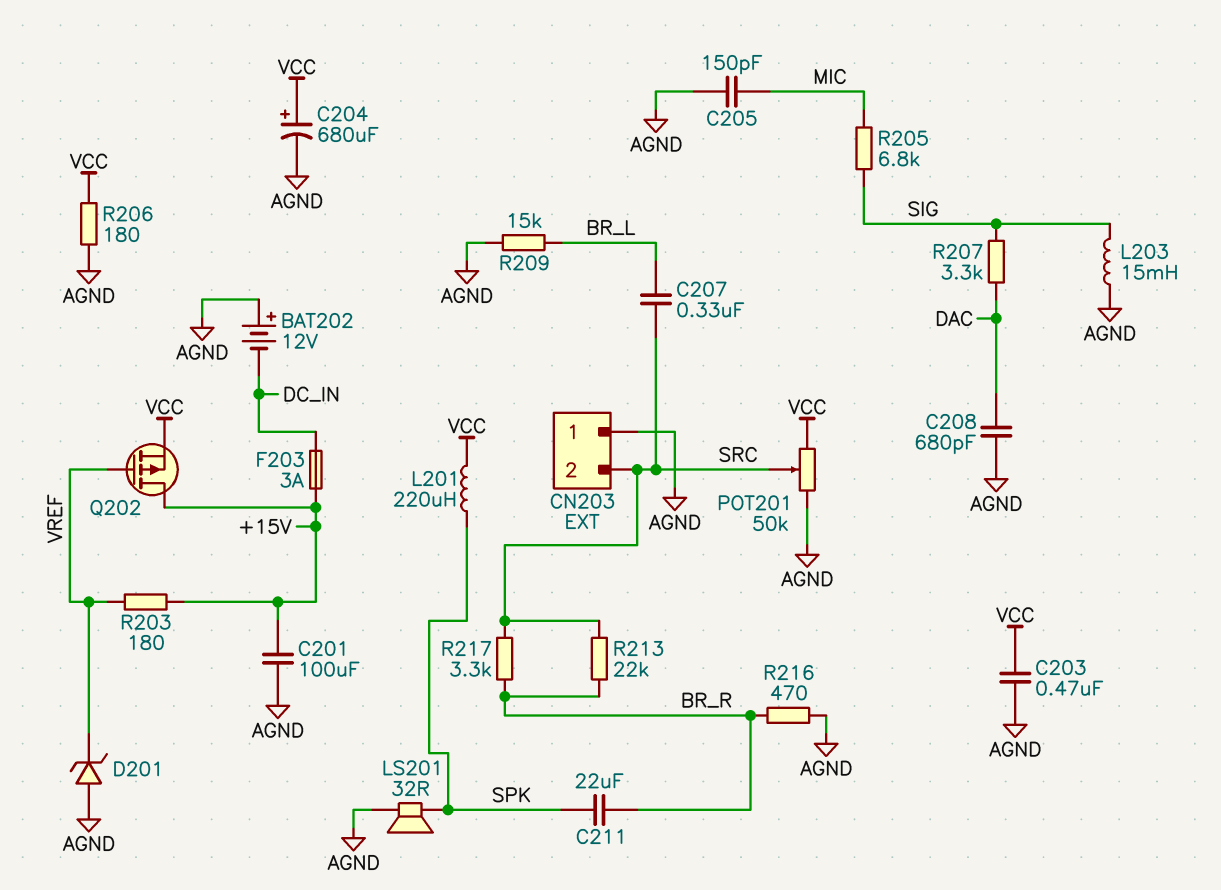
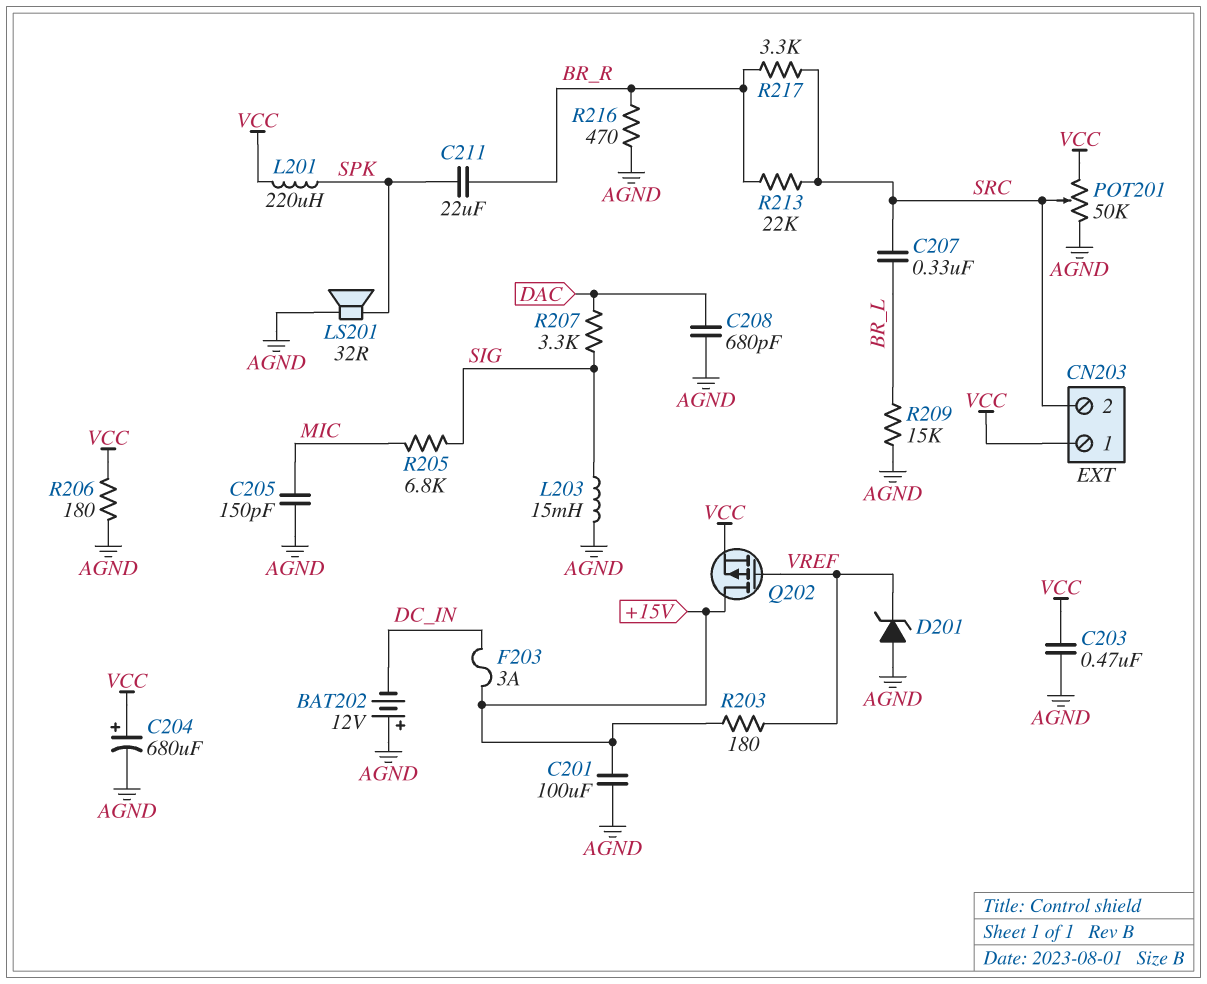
CN203 pin 1: AGND -> VCC

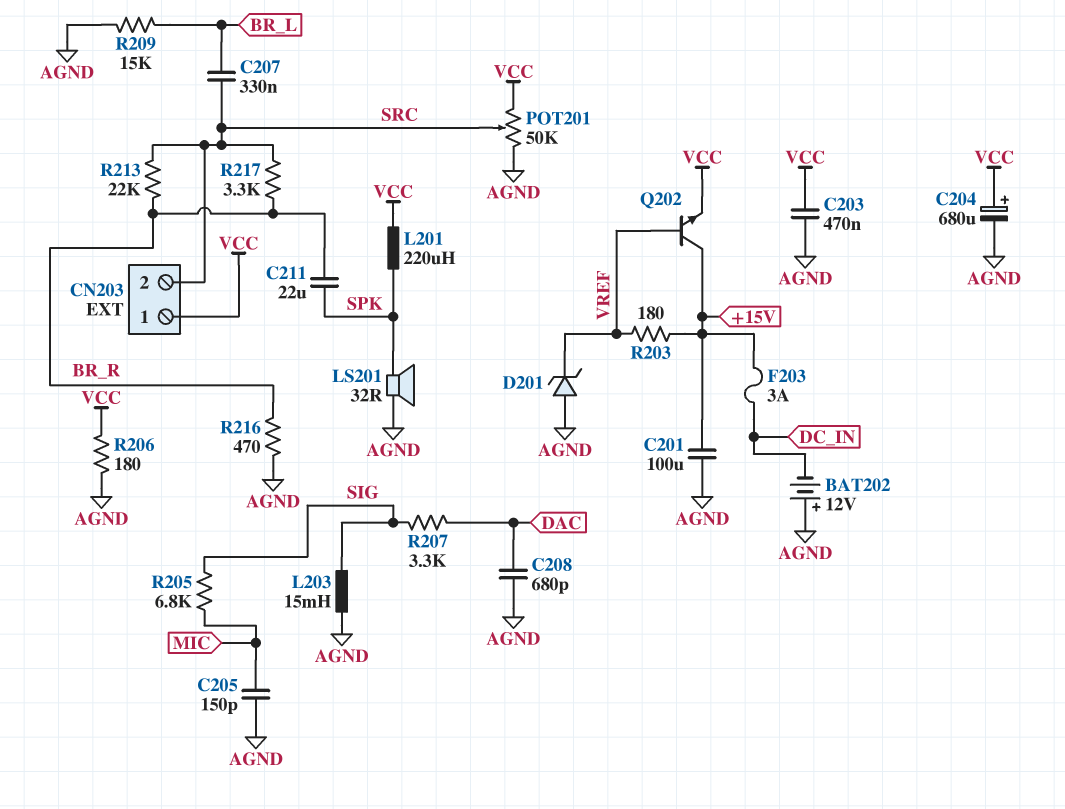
Q202: PMOS (G VREF, D +15V, S VCC) -> NPN (B VREF, C +15V, E VCC)

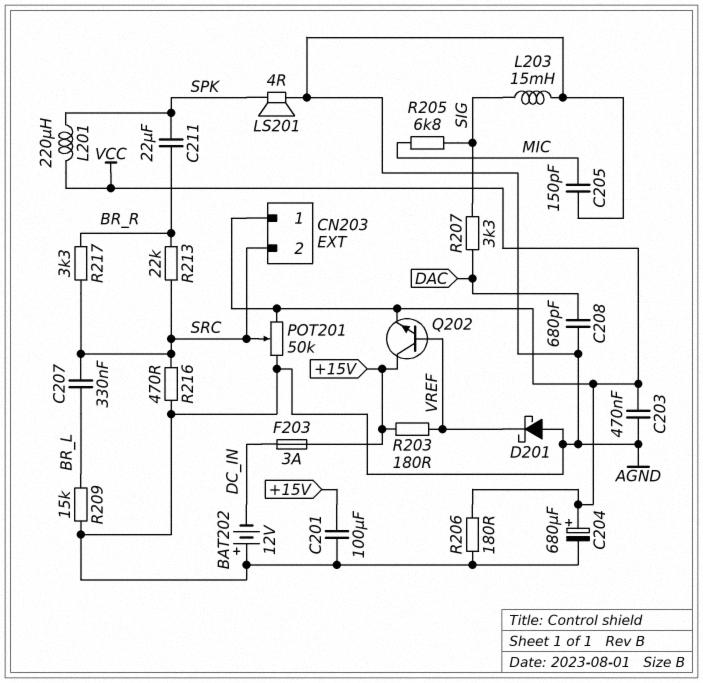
D201: zener (A AGND, K VREF) -> schottky (A AGND, K VREF)
LS201: speaker 32R (AGND, SPK) -> speaker 4R (AGND, SPK)
R216: 470 (AGND, BR_R) -> 470 (AGND, SRC)

